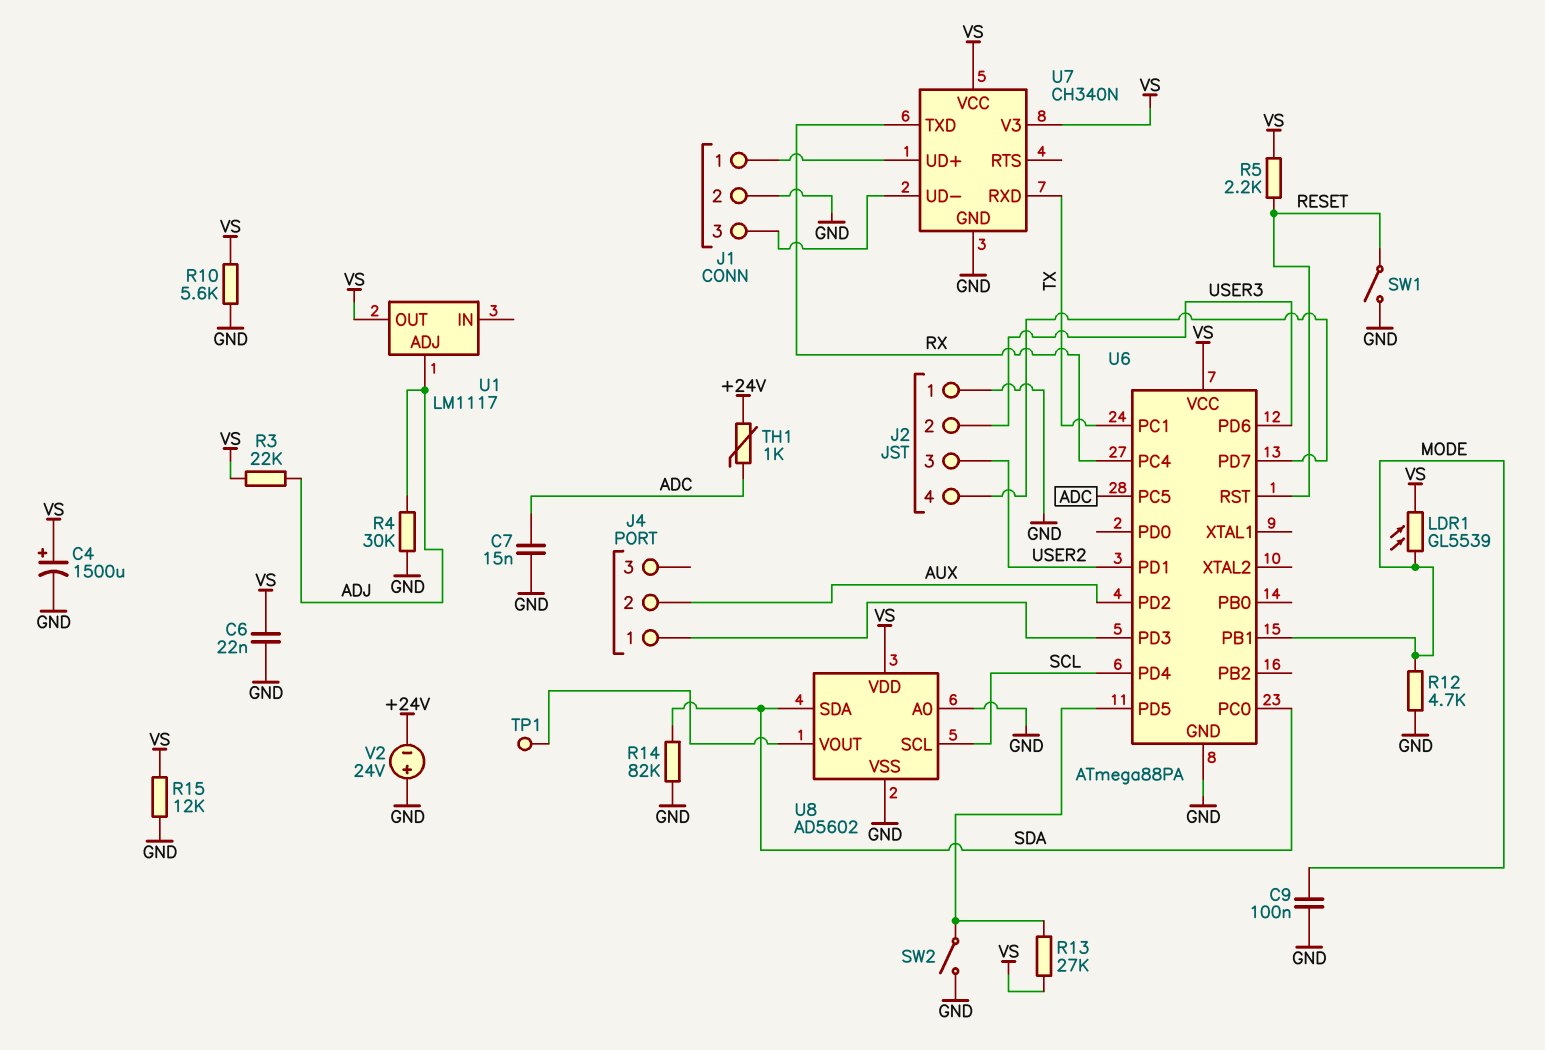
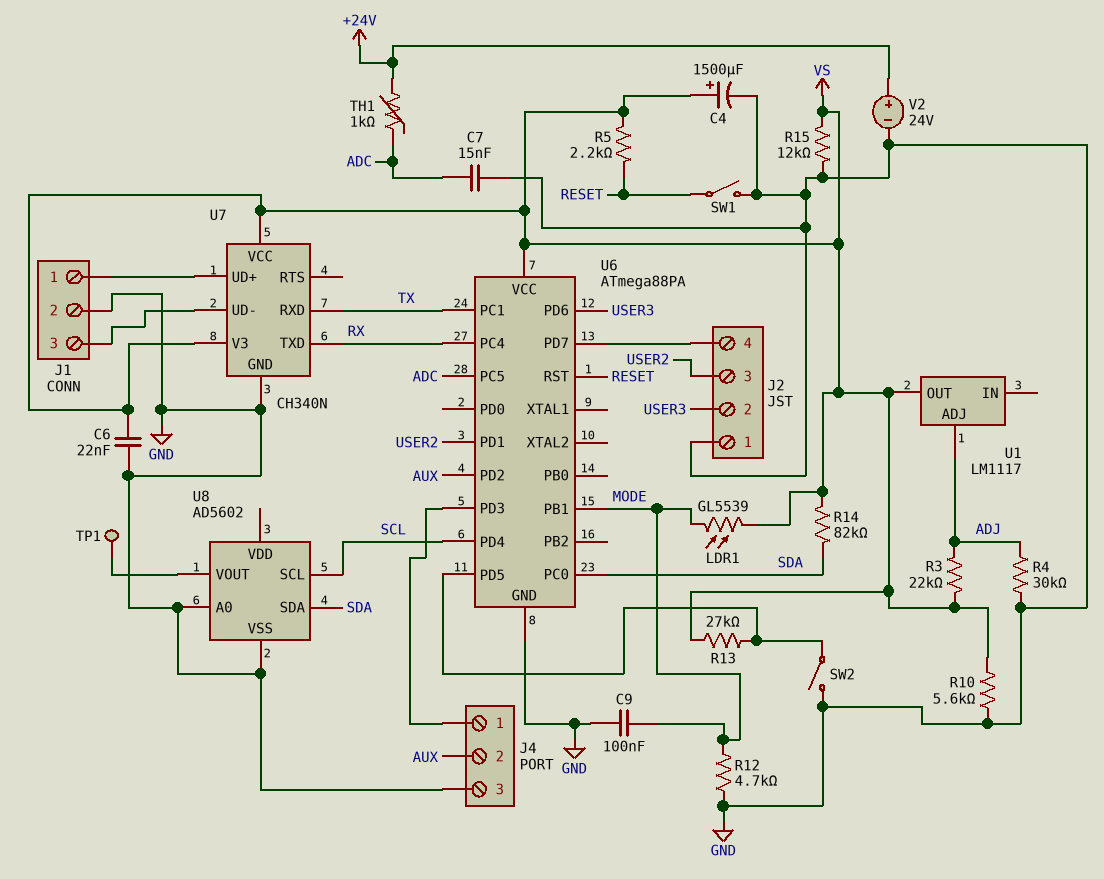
J4 pin 3: none -> GND
R14: 82k (GND, SDA) -> 82k (SDA, VS)
U8 pin VDD: VS -> none
V2: 24V (plus GND, minus +24V) -> 24V (plus +24V, minus GND)

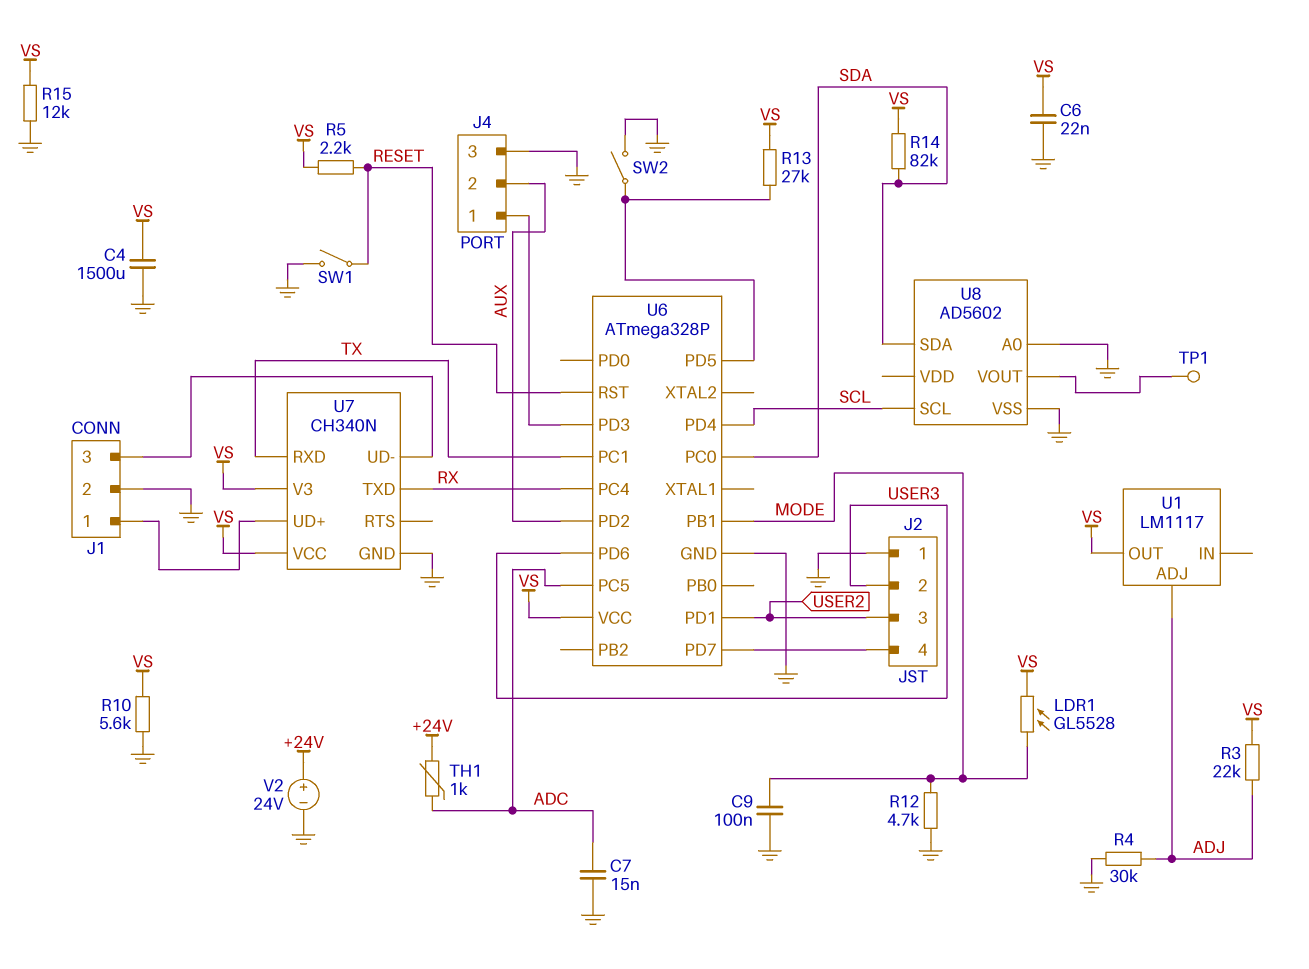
C4: 1500uF (plus VS, minus GND) -> 1500uF (GND, VS)
LDR1: GL5539 (MODE, VS) -> GL5528 (MODE, VS)
U6: ATmega88PA -> ATmega328P

